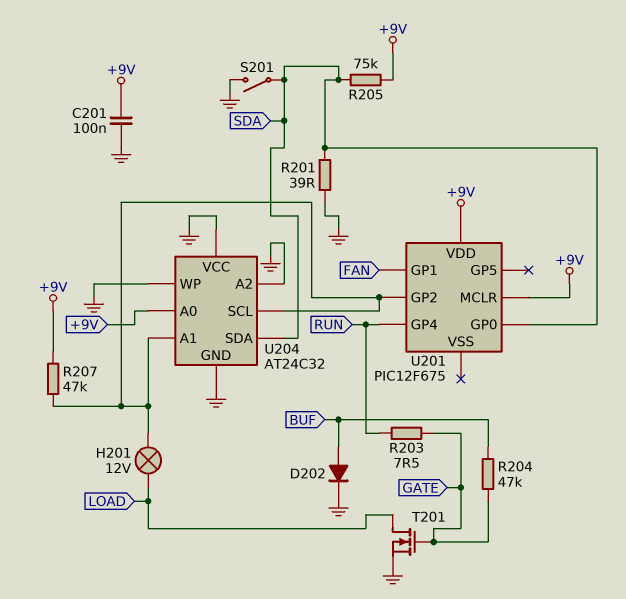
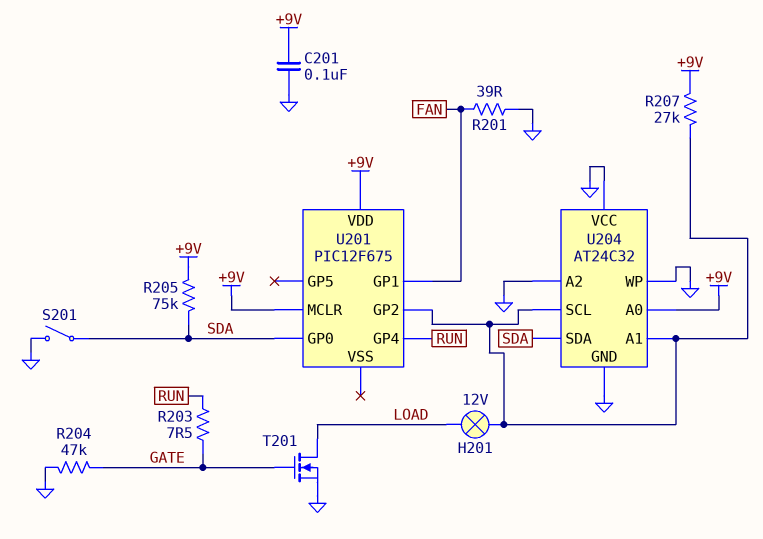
D202: diode (A BUF, K GND) -> none
R201: 39 (GND, SDA) -> 39 (FAN, GND)
R204: 47k (BUF, GATE) -> 47k (GATE, GND)
R207: 47k (+9V, U201/GP2) -> 27k (+9V, U201/GP2)

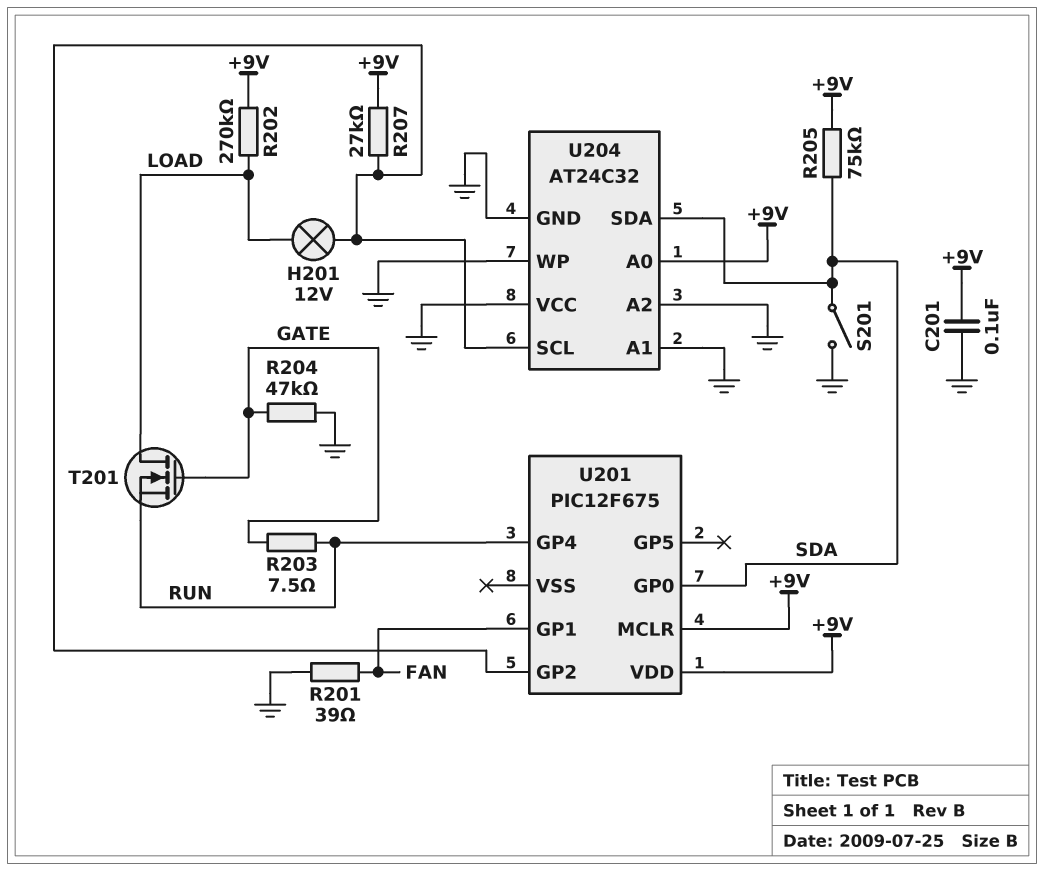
R202: none -> 270k (+9V, LOAD)
T201: NMOS (G GATE, D LOAD, S GND) -> NMOS (G GATE, D LOAD, S RUN)
U204 pin A1: U201/GP2 -> GND

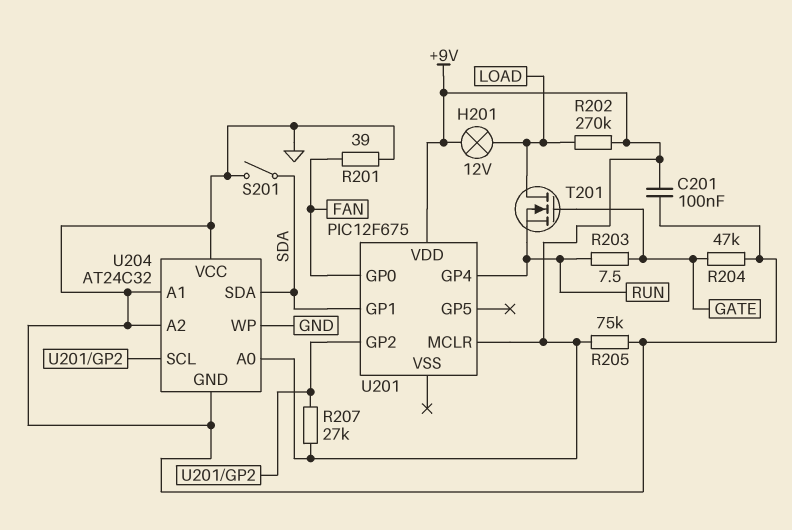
H201: lamp 12V (LOAD, U201/GP2) -> lamp 12V (+9V, LOAD)
R205: 75k (+9V, SDA) -> 75k (+9V, GND)
U201 pin GP0: SDA -> FAN
U201 pin GP1: FAN -> SDA

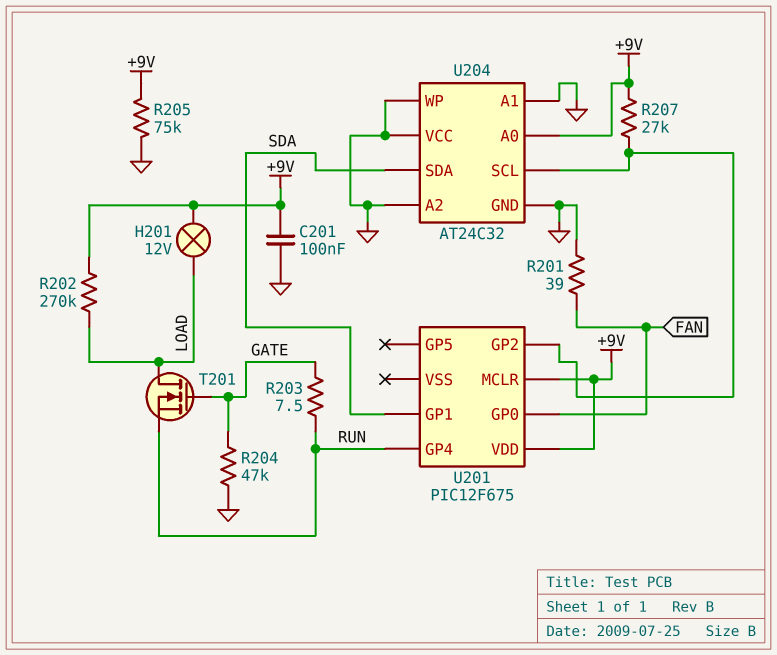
S201: switch (GND, SDA) -> none

